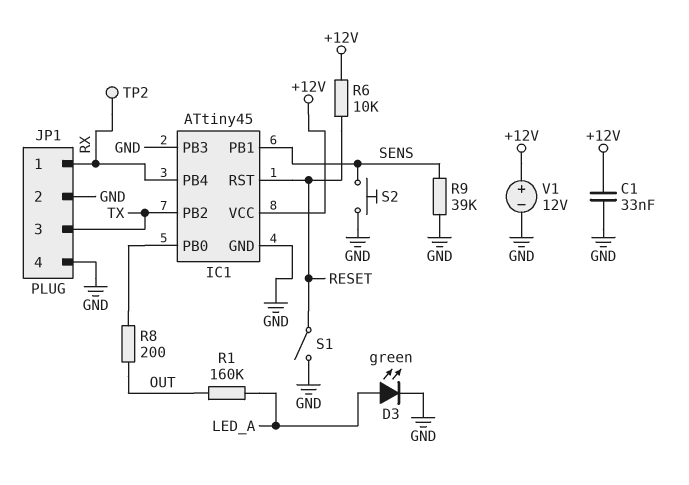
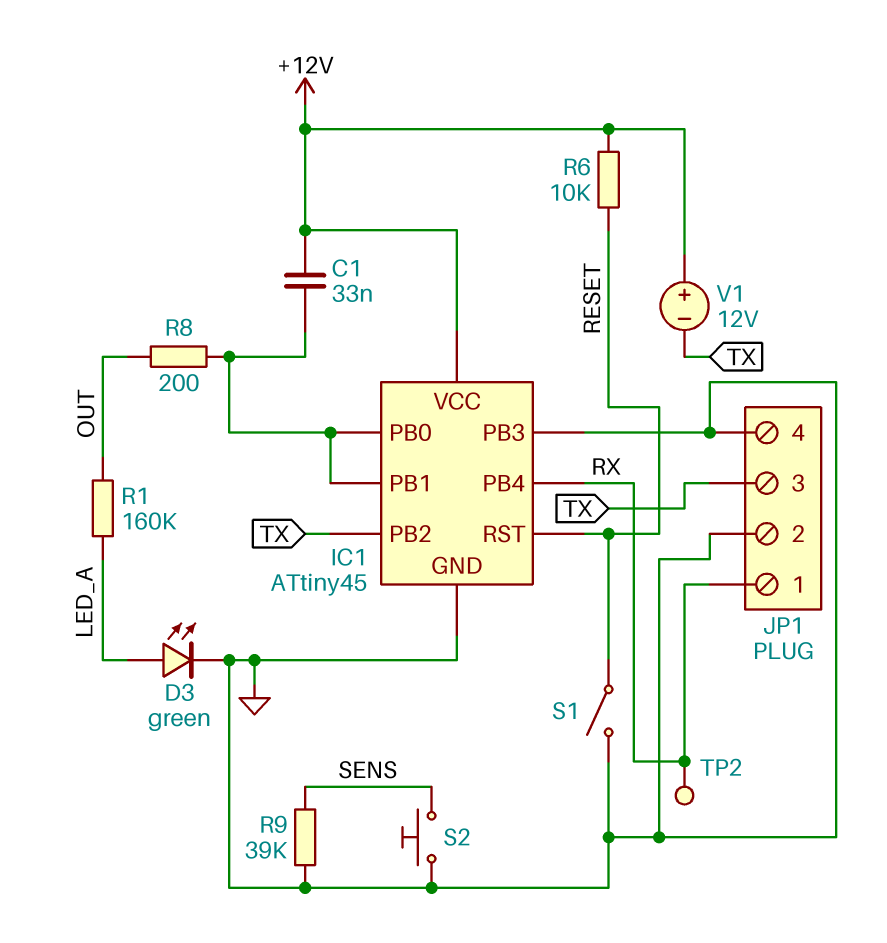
C1: 33nF (+12V, GND) -> 33nF (+12V, IC1/PB0)
IC1 pin PB1: SENS -> IC1/PB0
V1: 12V (plus +12V, minus GND) -> 12V (plus +12V, minus TX)

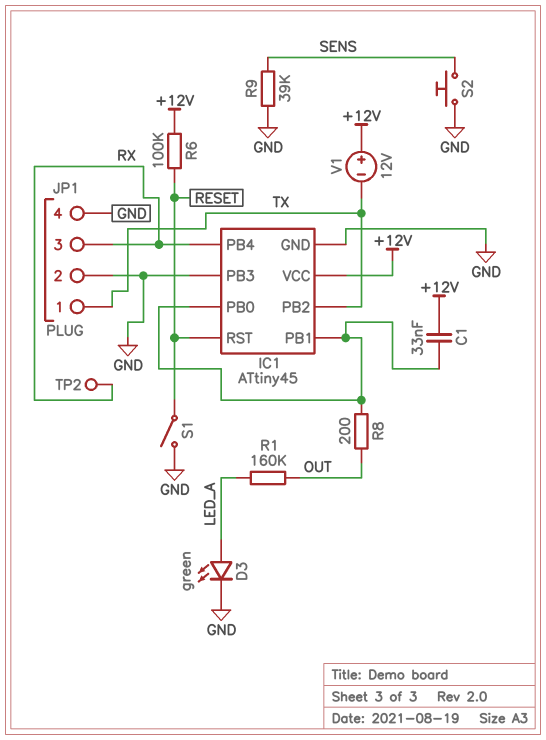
JP1 pin 1: RX -> TX
JP1 pin 3: TX -> RX
R6: 10k (+12V, RESET) -> 100k (+12V, RESET)

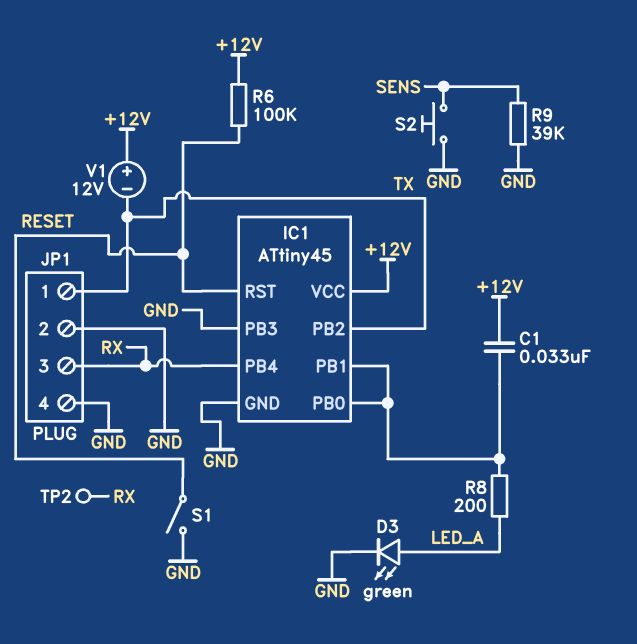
R1: 160k (LED_A, OUT) -> none
R8: 200 (IC1/PB0, OUT) -> 200 (IC1/PB0, LED_A)

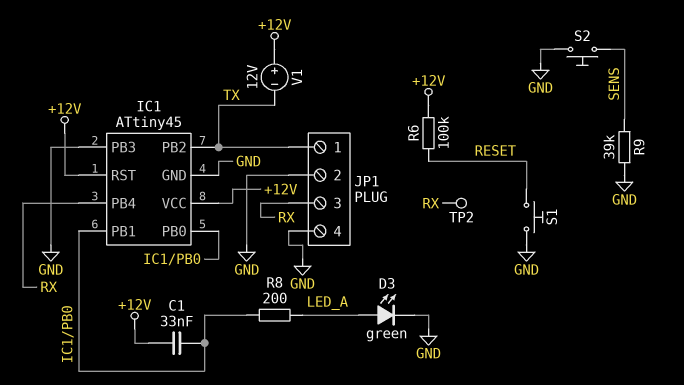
IC1 pin RST: RESET -> +12V
S1: switch (GND, RESET) -> button (GND, RESET)

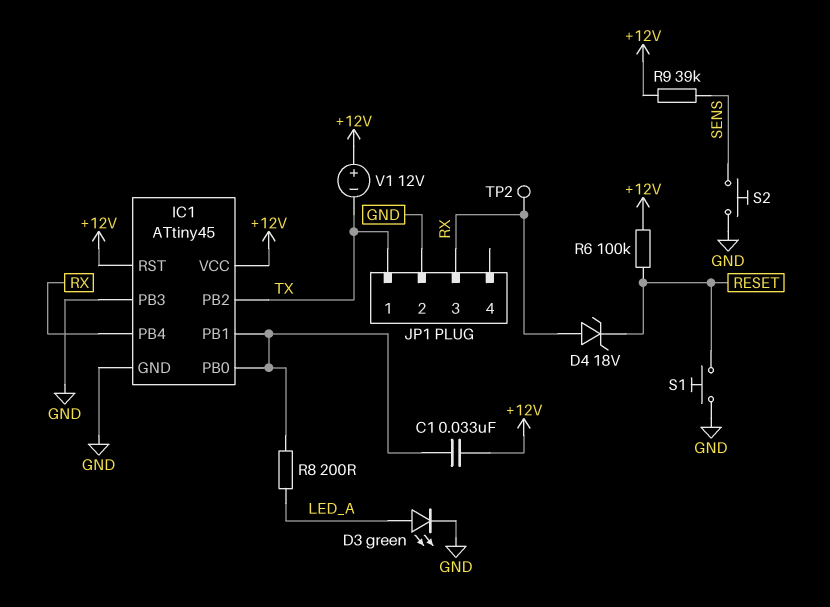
D4: none -> zener 18V (A RX, K RESET)
JP1 pin 4: GND -> none
R9: 39k (GND, SENS) -> 39k (+12V, SENS)

